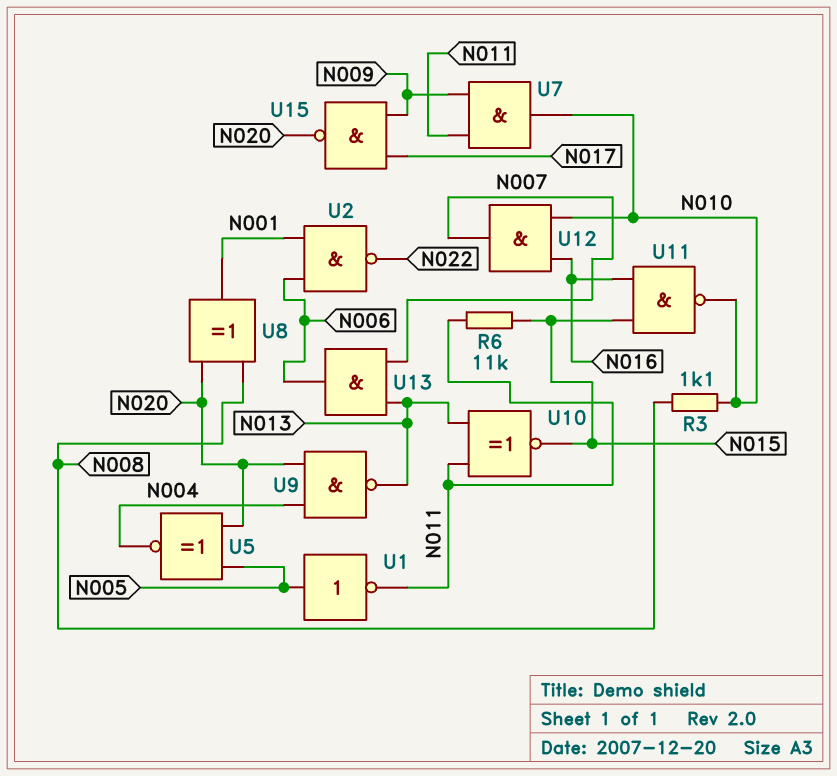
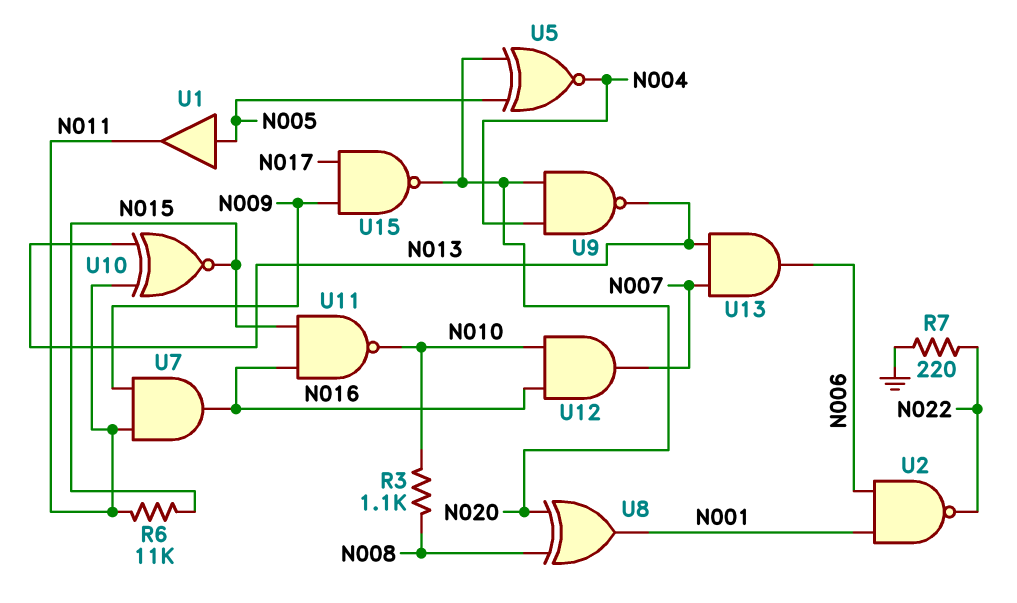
R7: none -> 220 (GND, N022)
U1: NOT (in N005, out N011) -> buffer (in N005, out N011)
U7: AND (in N009, in N011, out N010) -> AND (in N009, in N011, out N016)

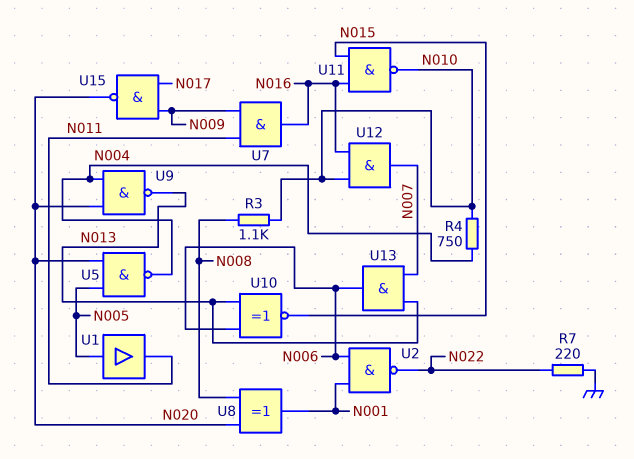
R4: none -> 750 (N004, N010)
R6: 11k (N011, N015) -> none
U5: XNOR (in N005, in N020, out N004) -> NAND (in N005, in N020, out N004)
U10: XNOR (in N011, in N013, out N015) -> XNOR (in N006, in N013, out N015)

